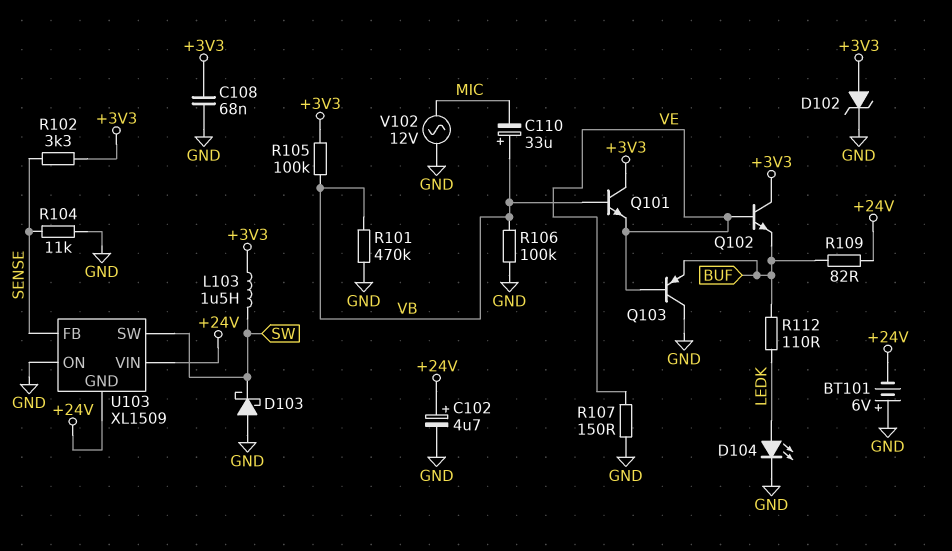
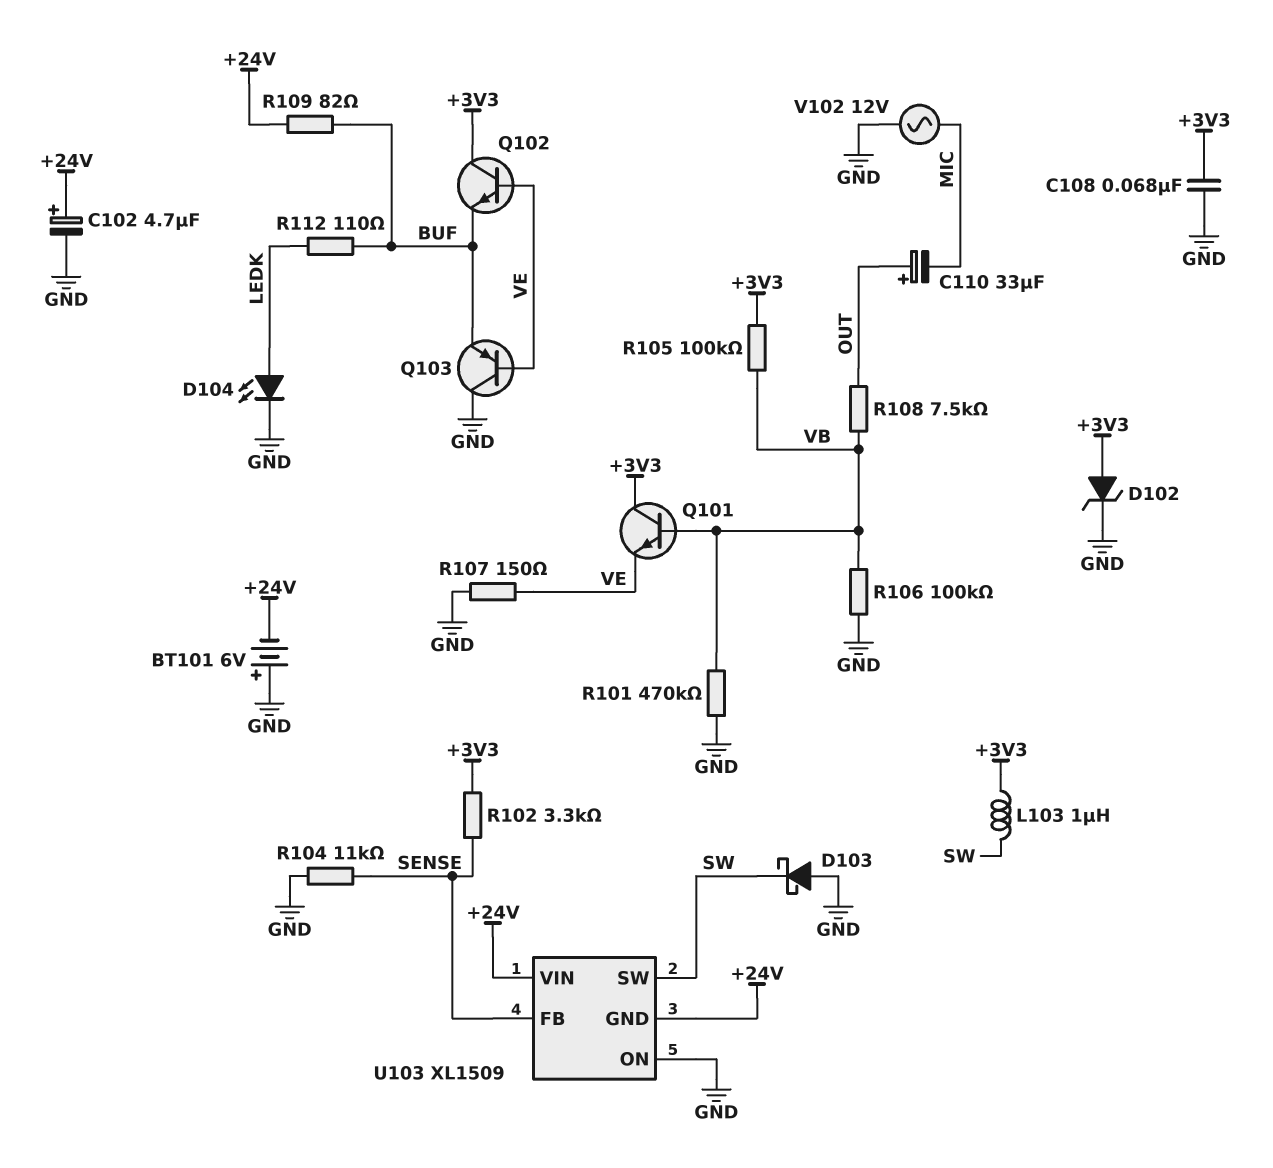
C110: 33uF (plus VB, minus MIC) -> 33uF (plus OUT, minus MIC)
L103: 1.5uH (+3V3, SW) -> 1uH (+3V3, SW)
R108: none -> 7.5k (OUT, VB)

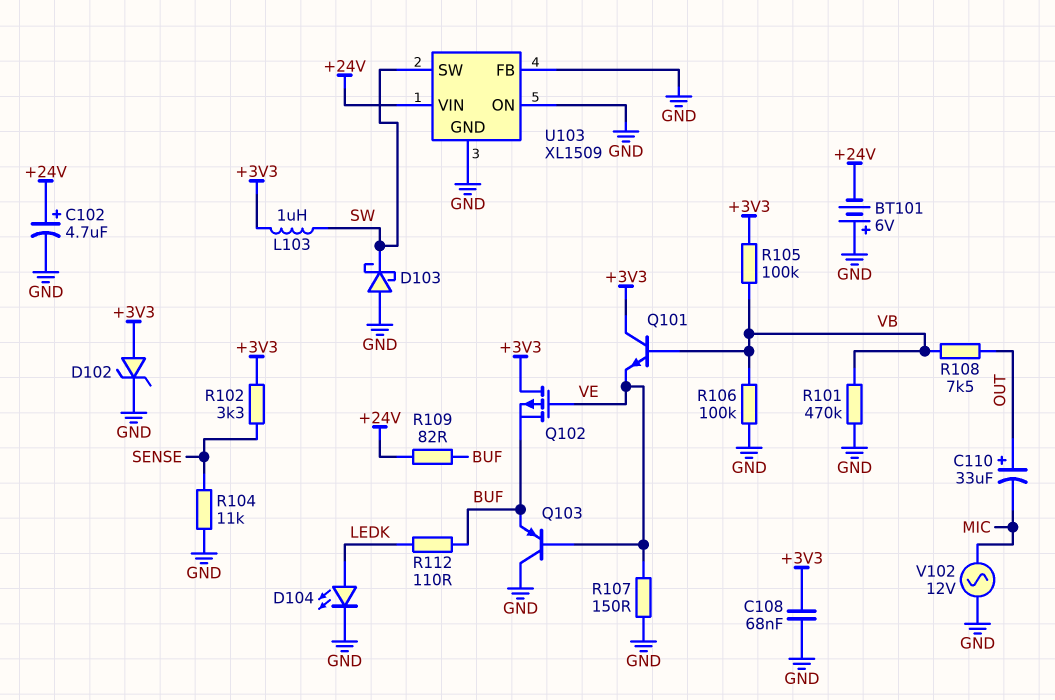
Q102: NPN (B VE, C +3V3, E BUF) -> PMOS (G VE, D +3V3, S BUF)
U103 pin FB: SENSE -> GND
U103 pin GND: +24V -> GND

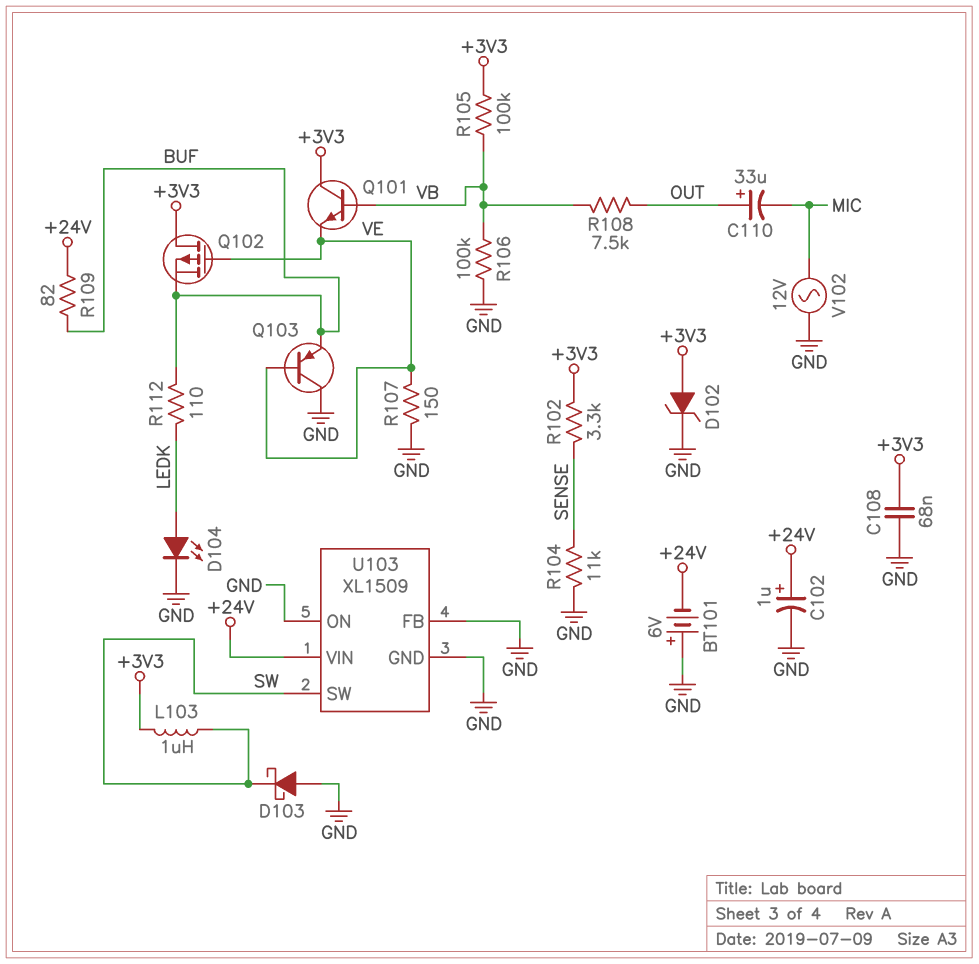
C102: 4.7uF (plus +24V, minus GND) -> 1uF (plus +24V, minus GND)
R101: 470k (GND, VB) -> none

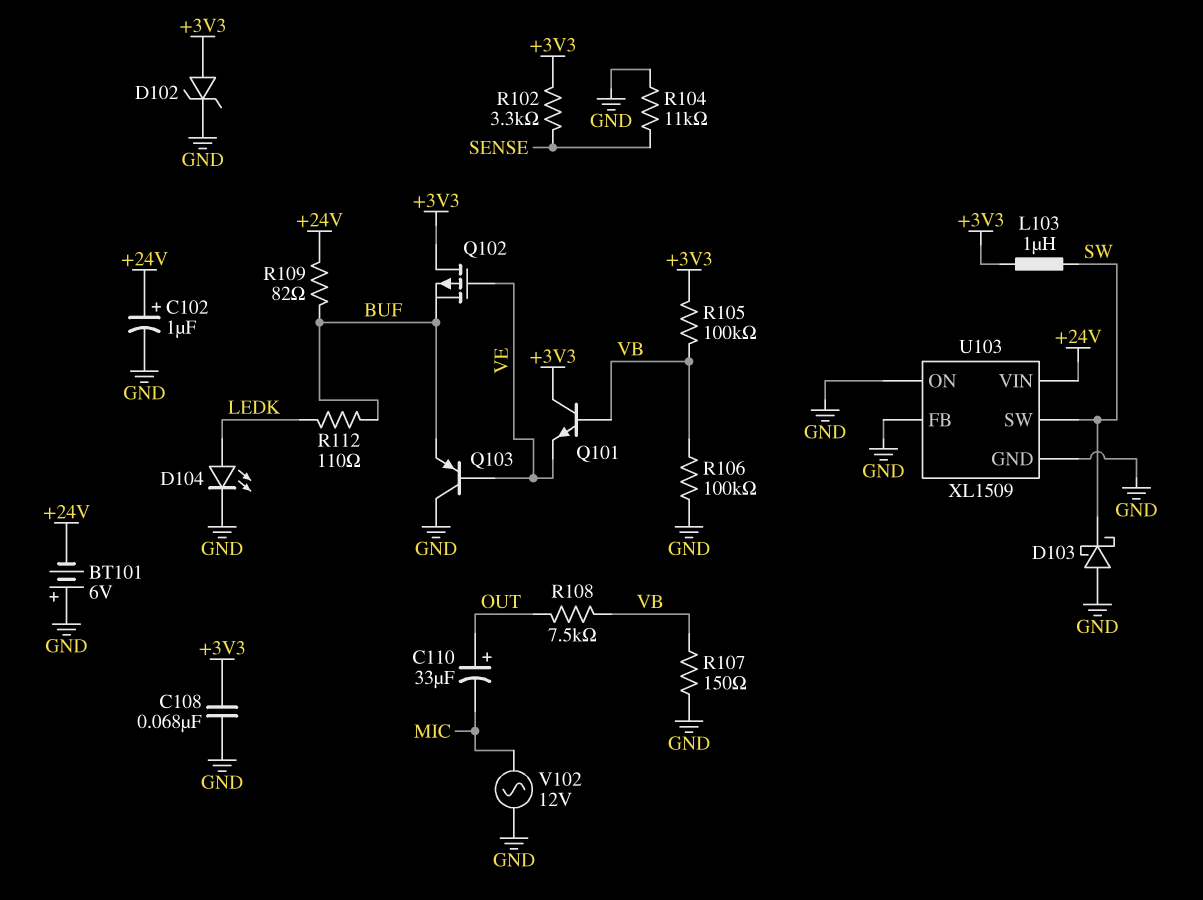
R107: 150 (GND, VE) -> 150 (GND, VB)

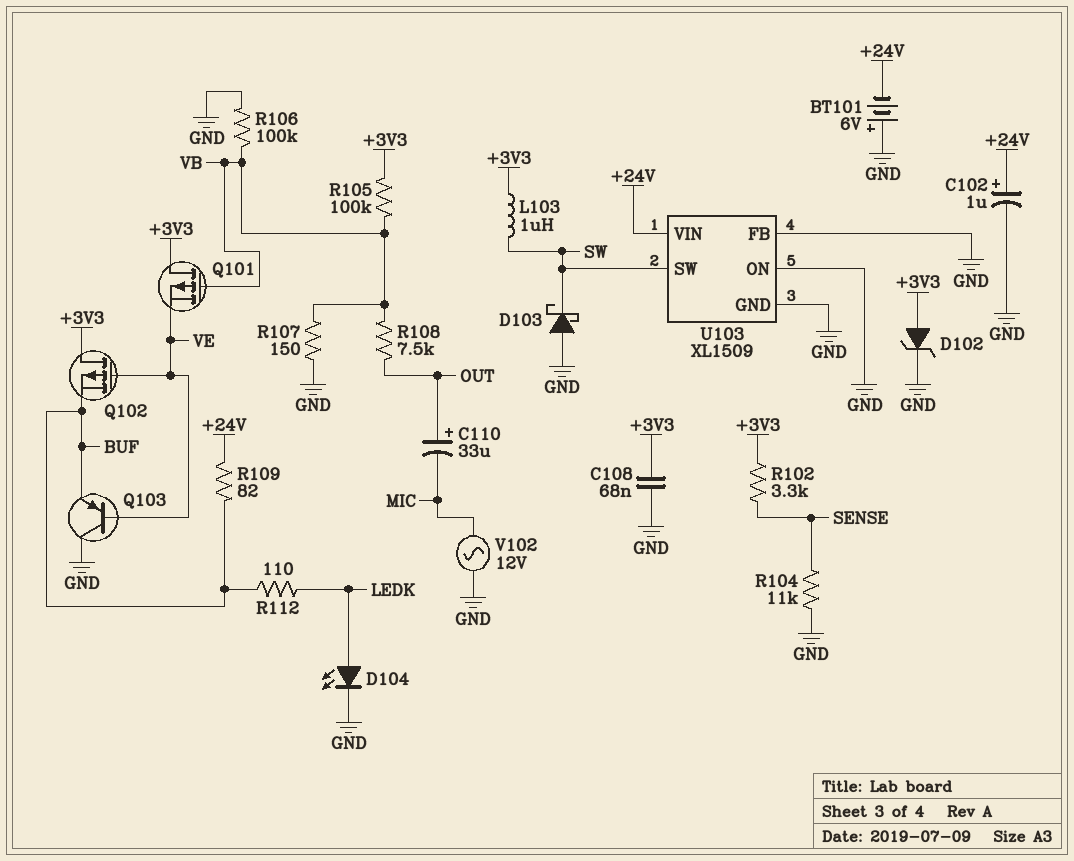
Q101: NPN (B VB, C +3V3, E VE) -> PMOS (G VB, D +3V3, S VE)

